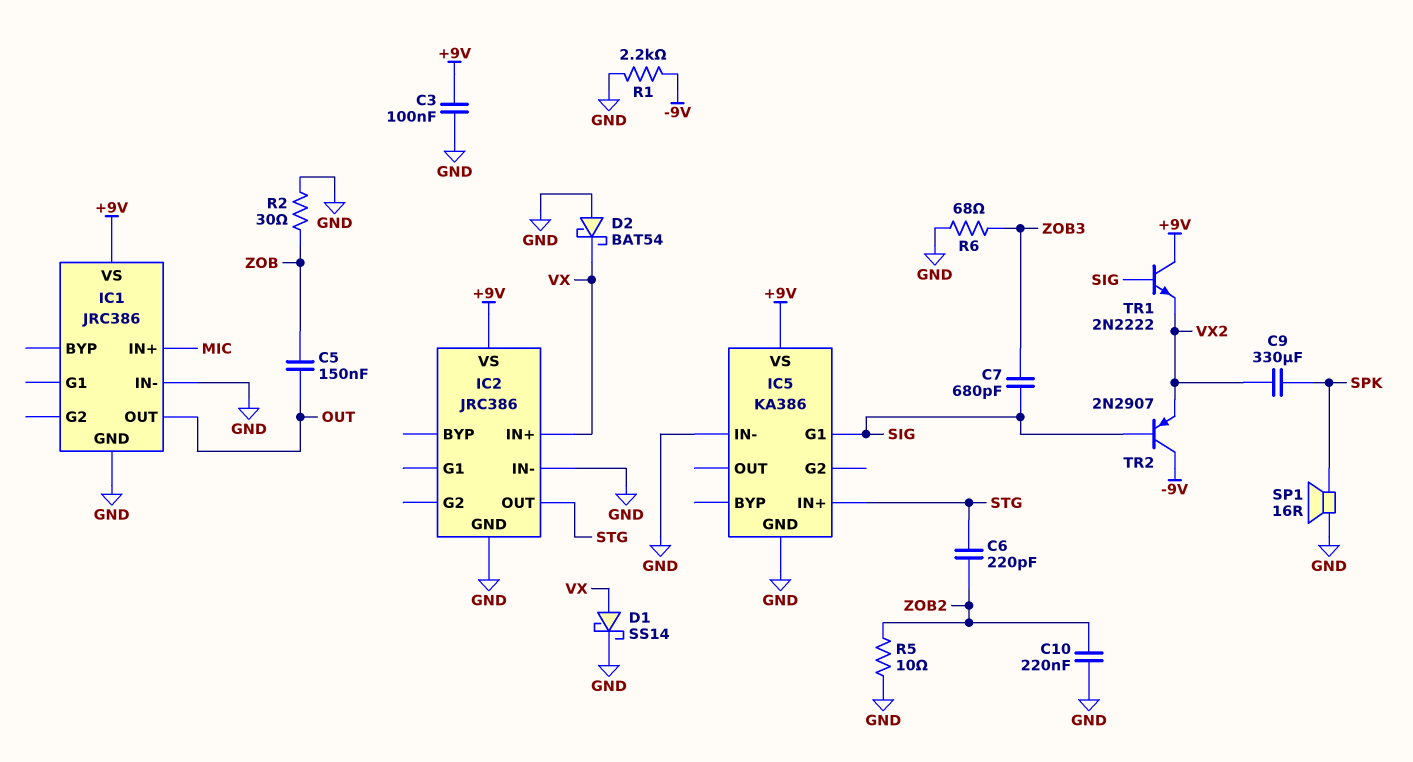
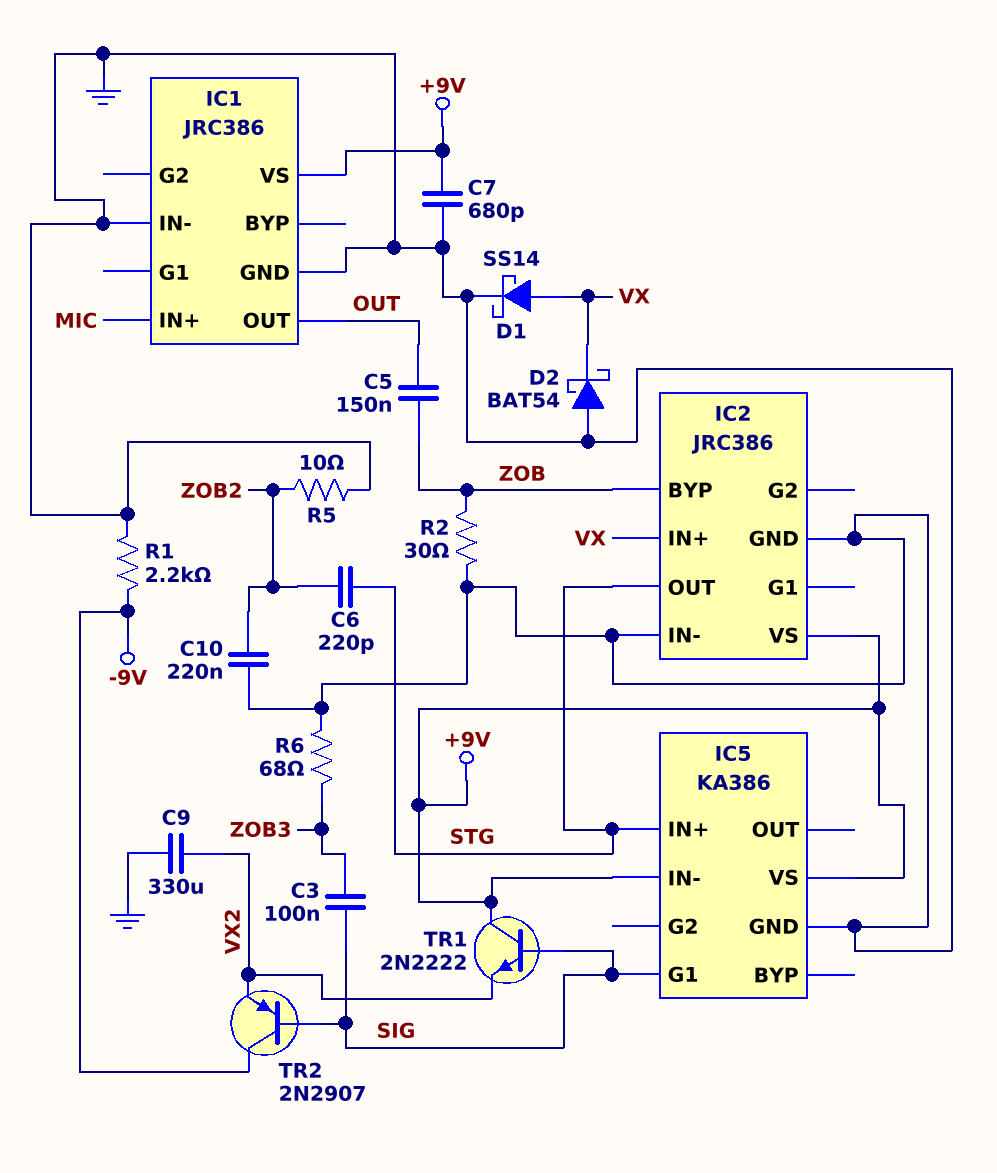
C3: 100nF (+9V, GND) -> 100nF (SIG, ZOB3)
C7: 680pF (SIG, ZOB3) -> 680pF (+9V, GND)
C9: 330uF (SPK, VX2) -> 330uF (GND, VX2)
IC2 pin BYP: none -> ZOB
IC5 pin IN-: GND -> +9V
SP1: speaker 16R (GND, SPK) -> none

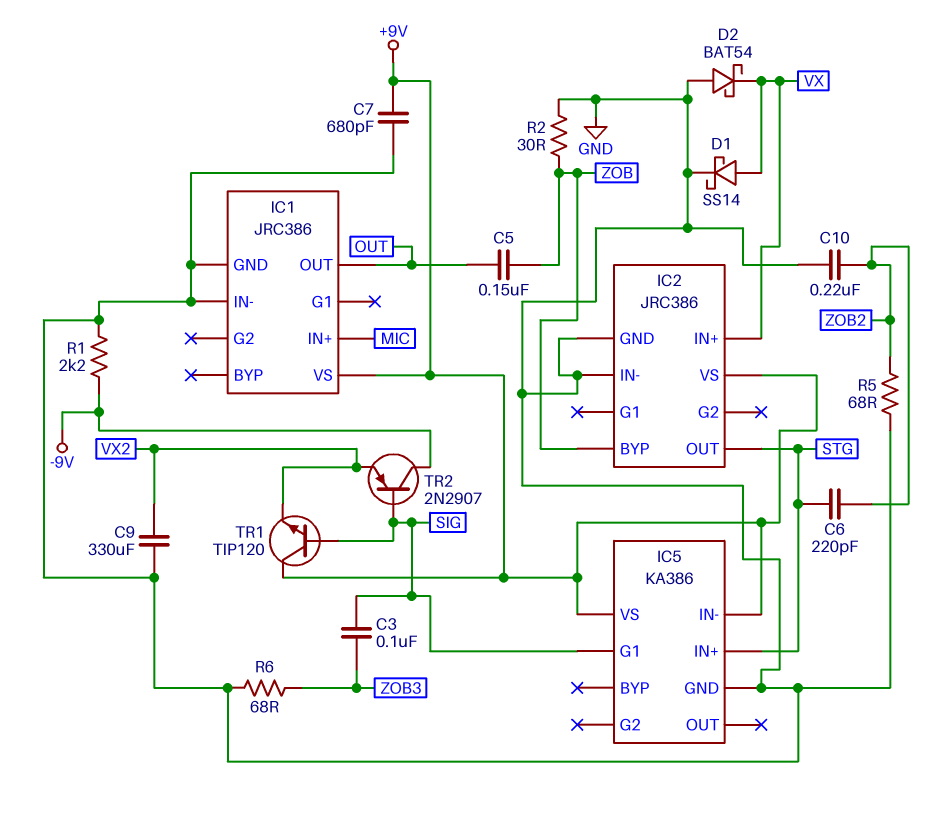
R5: 10 (GND, ZOB2) -> 68 (GND, ZOB2)
TR1: NPN 2N2222 (B SIG, C +9V, E VX2) -> NPN TIP120 (B SIG, C +9V, E VX2)

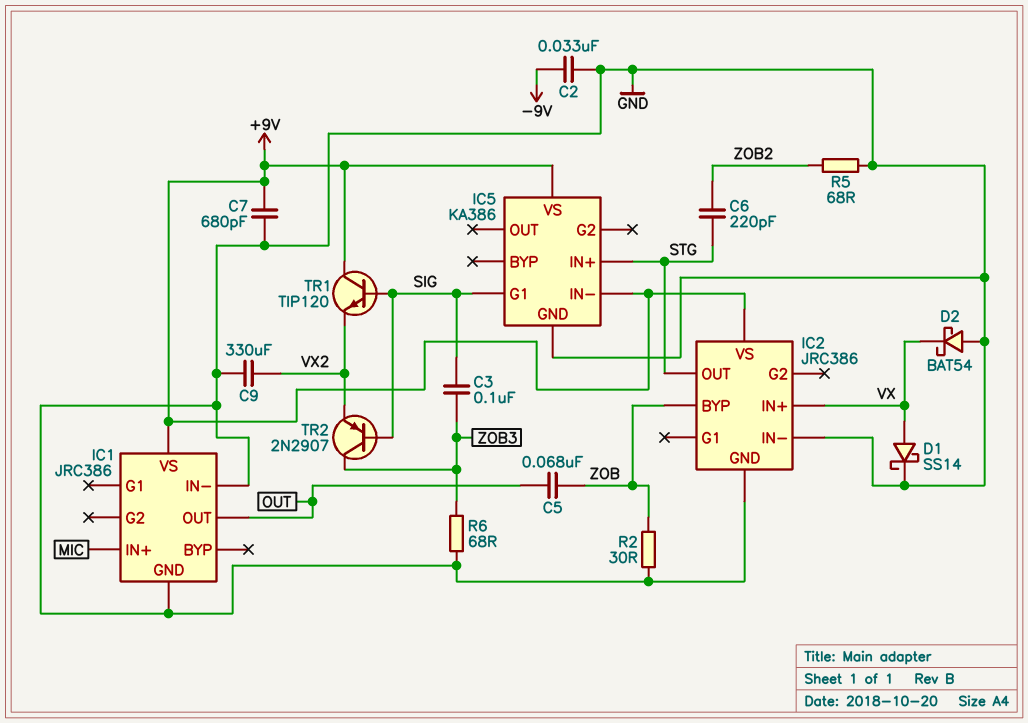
C2: none -> 33nF (-9V, GND)
C5: 150nF (OUT, ZOB) -> 68nF (OUT, ZOB)
C10: 220nF (GND, ZOB2) -> none
R1: 2.2k (-9V, GND) -> none
TR2: PNP 2N2907 (B SIG, C -9V, E VX2) -> PNP 2N2907 (B SIG, C ZOB3, E VX2)

